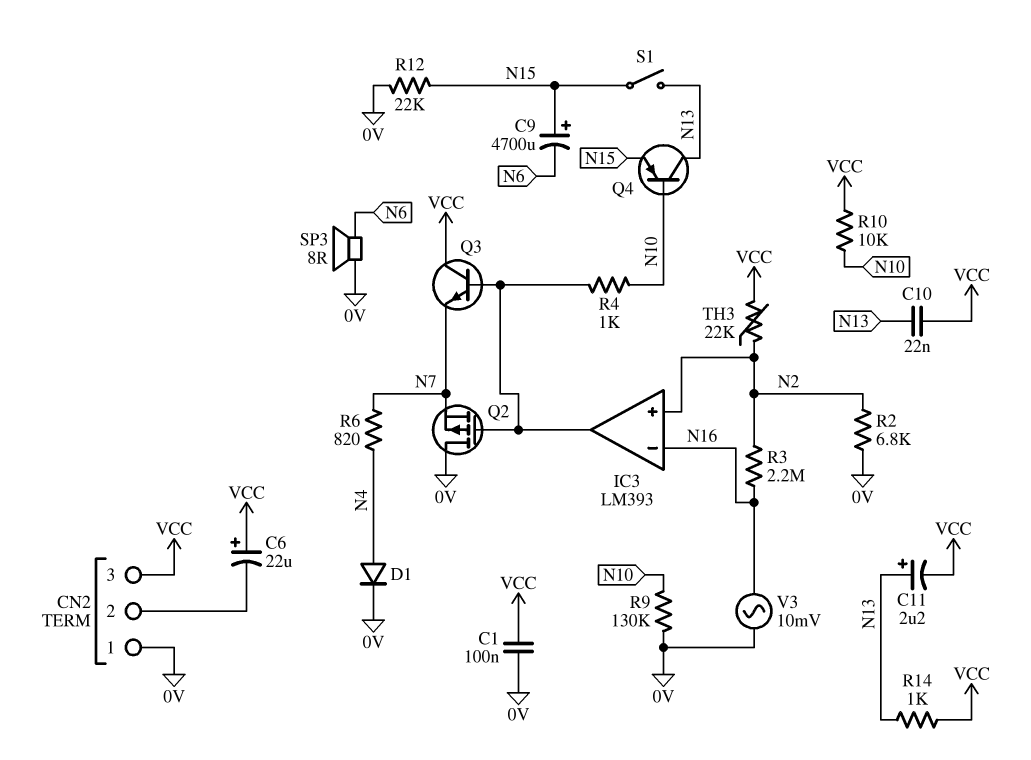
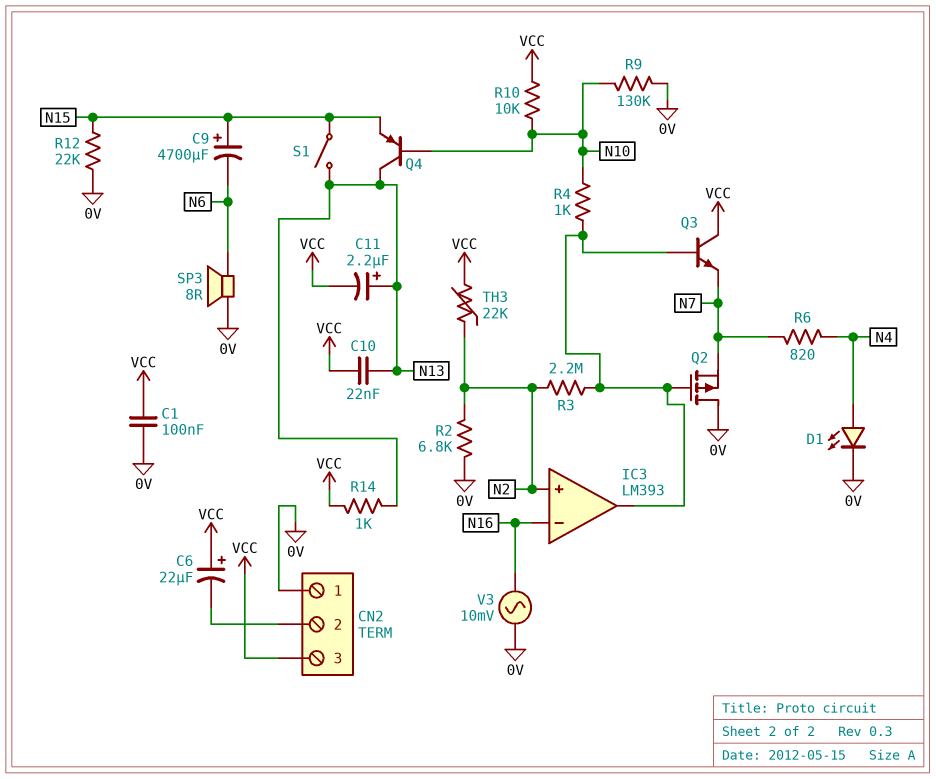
D1: diode (A N4, K 0V) -> LED (A N4, K 0V)
R3: 2.2M (N2, N16) -> 2.2M (IC3/out, N2)

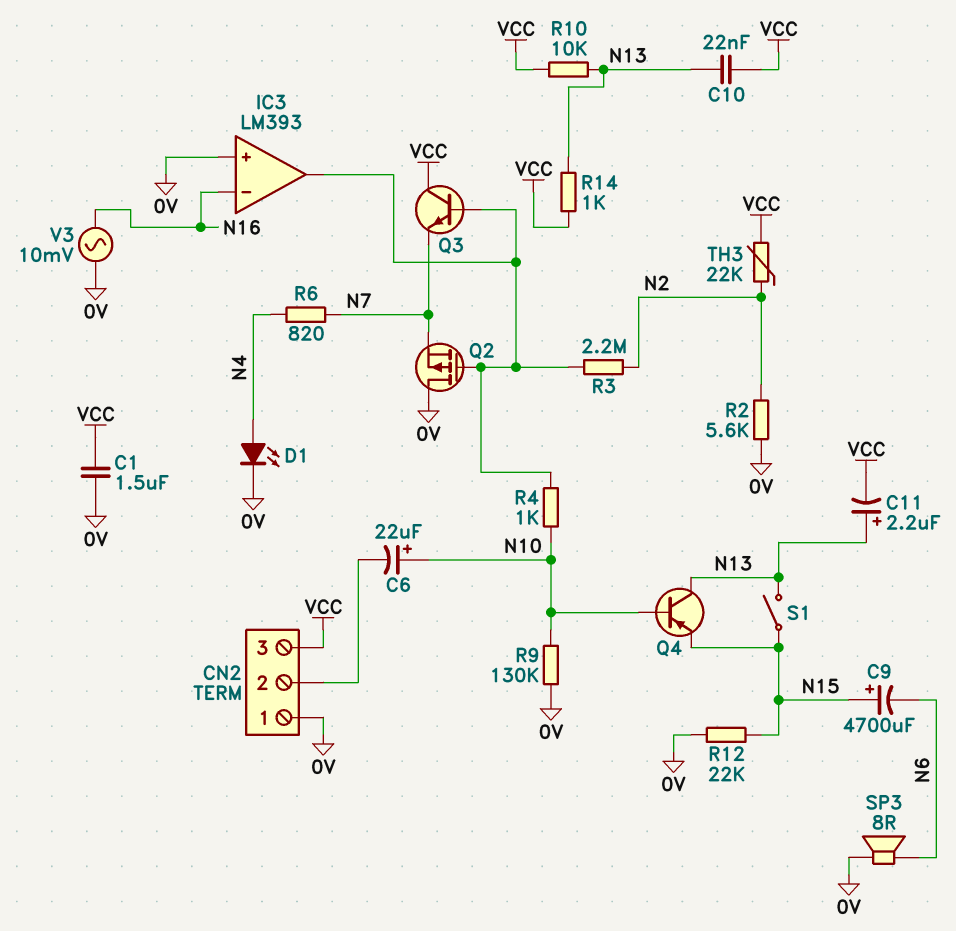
C1: 100nF (0V, VCC) -> 1.5uF (0V, VCC)
C6: 22uF (plus VCC, minus CN2/2) -> 22uF (plus N10, minus CN2/2)
IC3 pin in+: N2 -> 0V
R2: 6.8k (0V, N2) -> 5.6k (0V, N2)
R10: 10k (N10, VCC) -> 10k (N13, VCC)

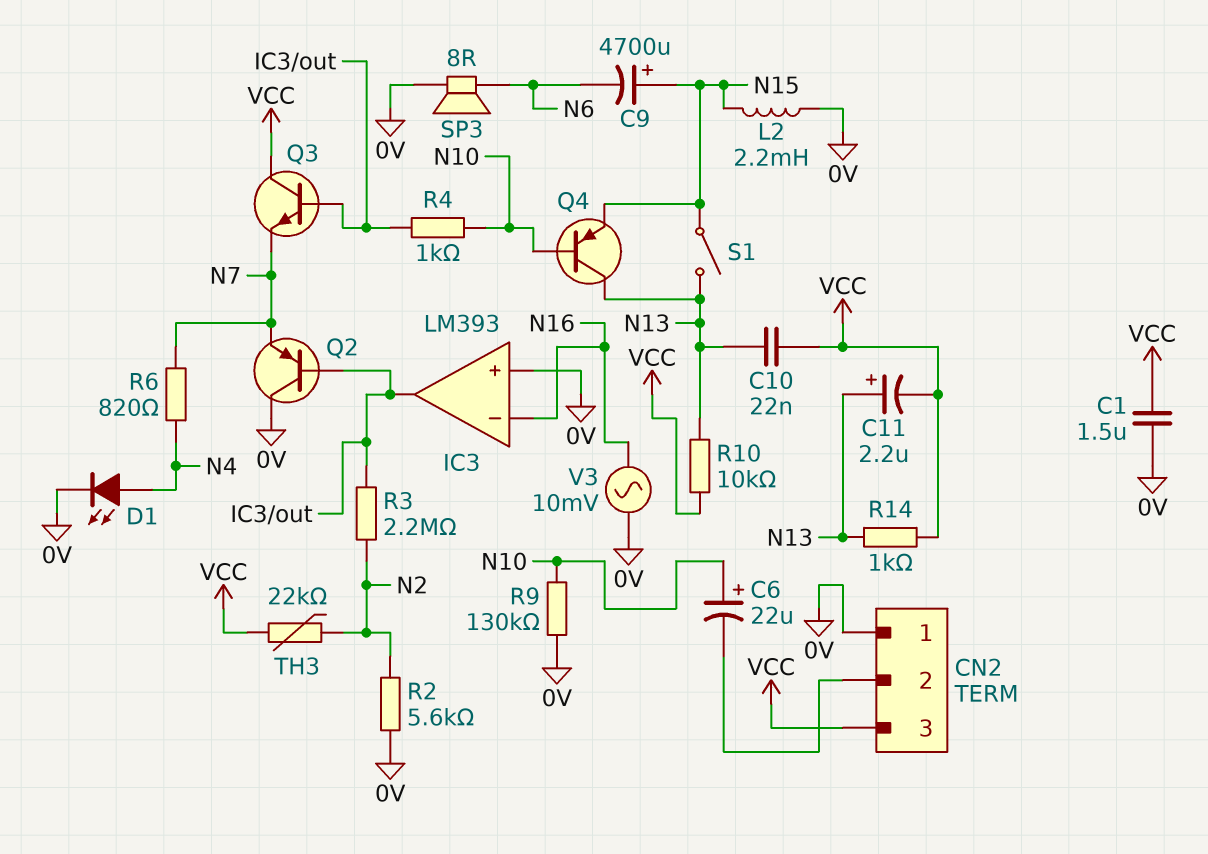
L2: none -> 2.2mH (0V, N15)
Q2: PMOS (G IC3/out, D 0V, S N7) -> PNP (B IC3/out, C 0V, E N7)
R12: 22k (0V, N15) -> none

